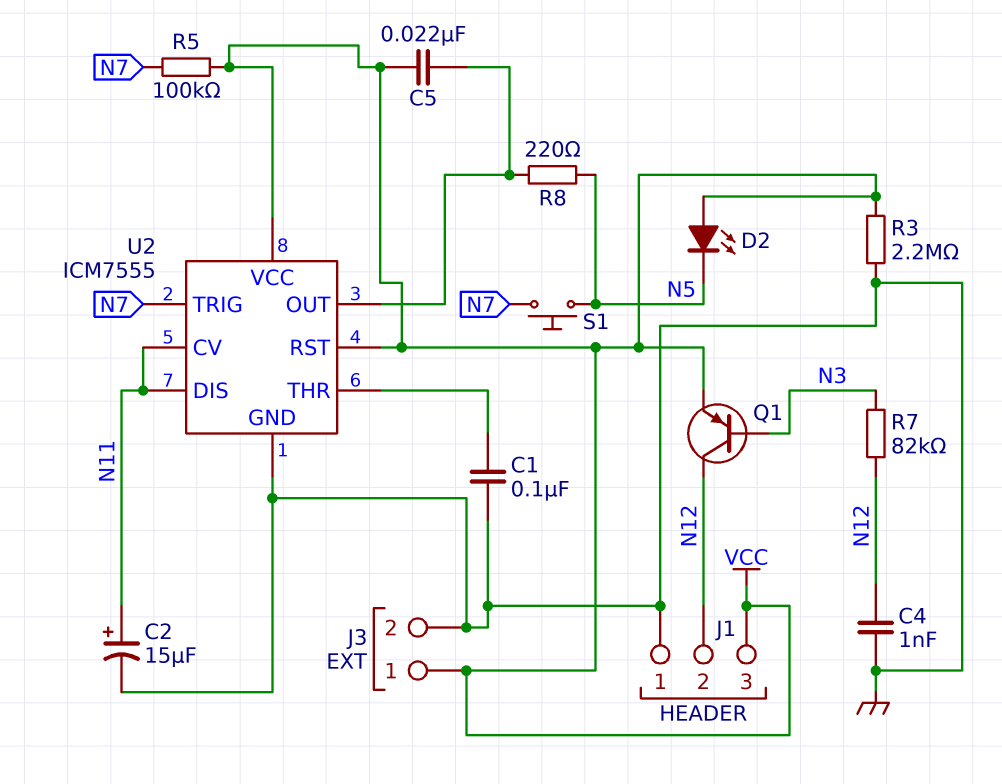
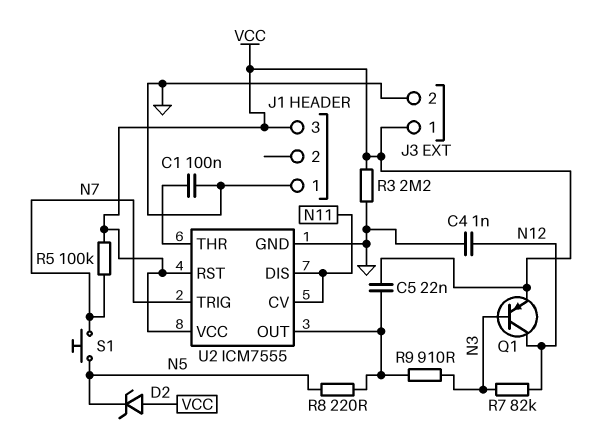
C2: 15uF (plus N11, minus GND) -> none
D2: LED (A VCC, K N5) -> zener (A VCC, K N5)
J1 pin 2: N12 -> none
R9: none -> 910 (N3, U2/OUT)

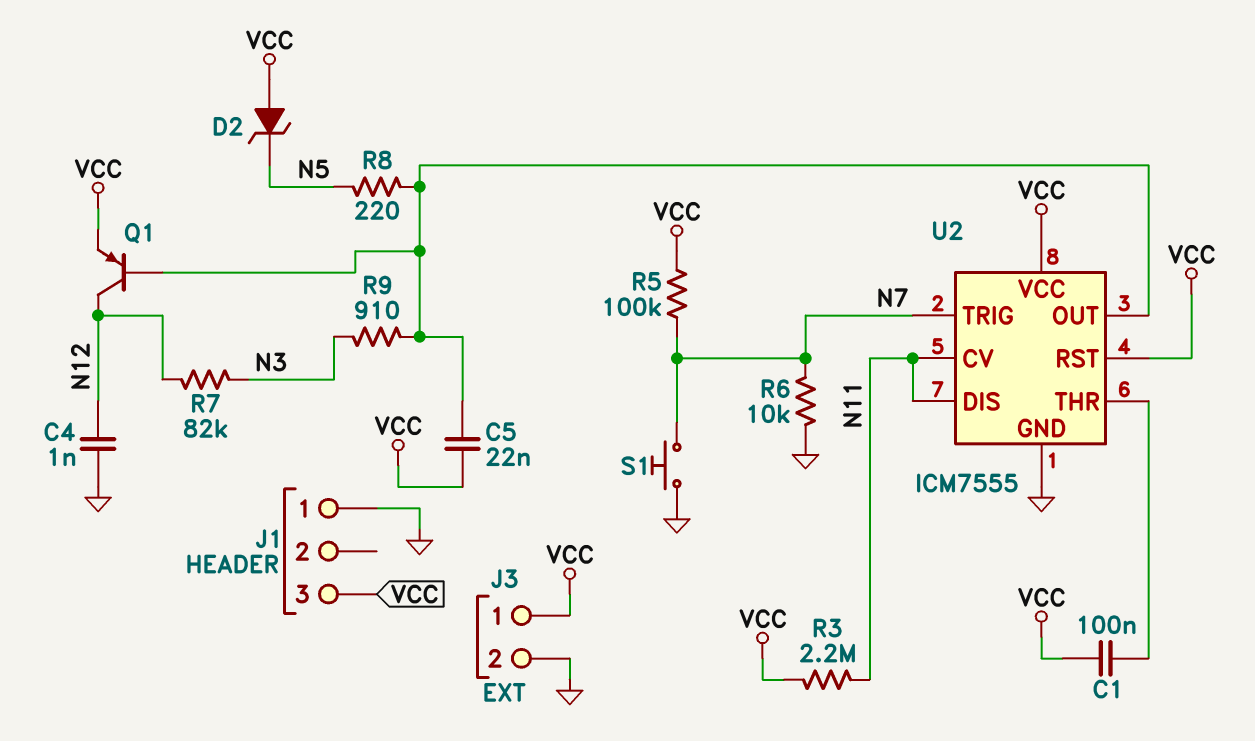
C1: 100nF (GND, U2/THR) -> 100nF (U2/THR, VCC)
Q1: PNP (B N3, C N12, E VCC) -> PNP (B U2/OUT, C N12, E VCC)
R3: 2.2M (GND, VCC) -> 2.2M (N11, VCC)
R6: none -> 10k (GND, N7)
S1: button (N5, N7) -> button (GND, N7)

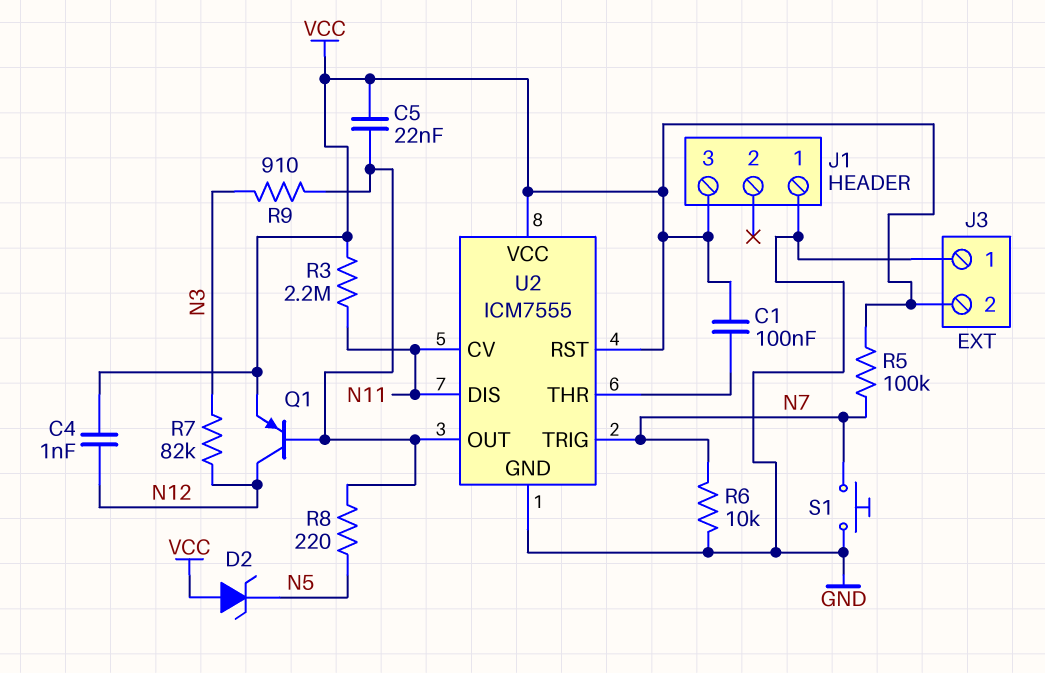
C4: 1nF (GND, N12) -> 1nF (N12, VCC)
J3 pin 1: VCC -> GND
J3 pin 2: GND -> VCC

